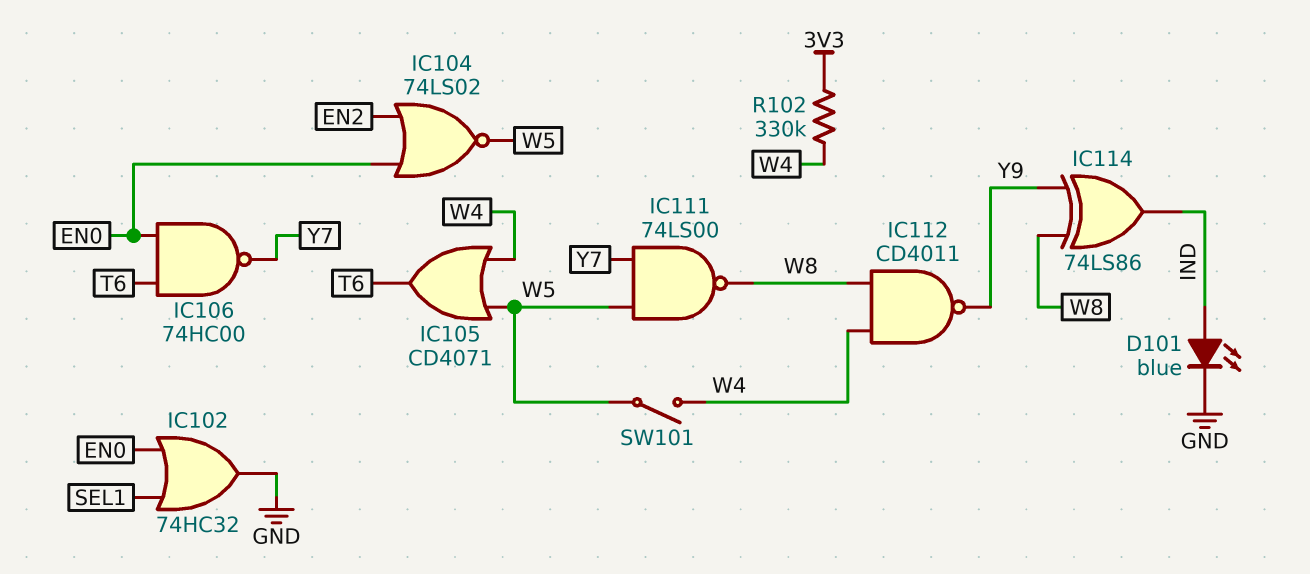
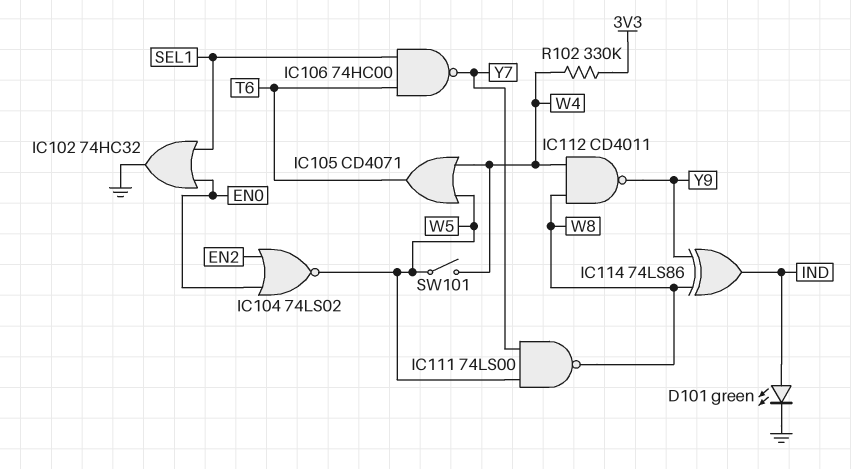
D101: LED blue (A IND, K GND) -> LED green (A IND, K GND)
IC106: NAND 74HC00 (in EN0, in T6, out Y7) -> NAND 74HC00 (in SEL1, in T6, out Y7)

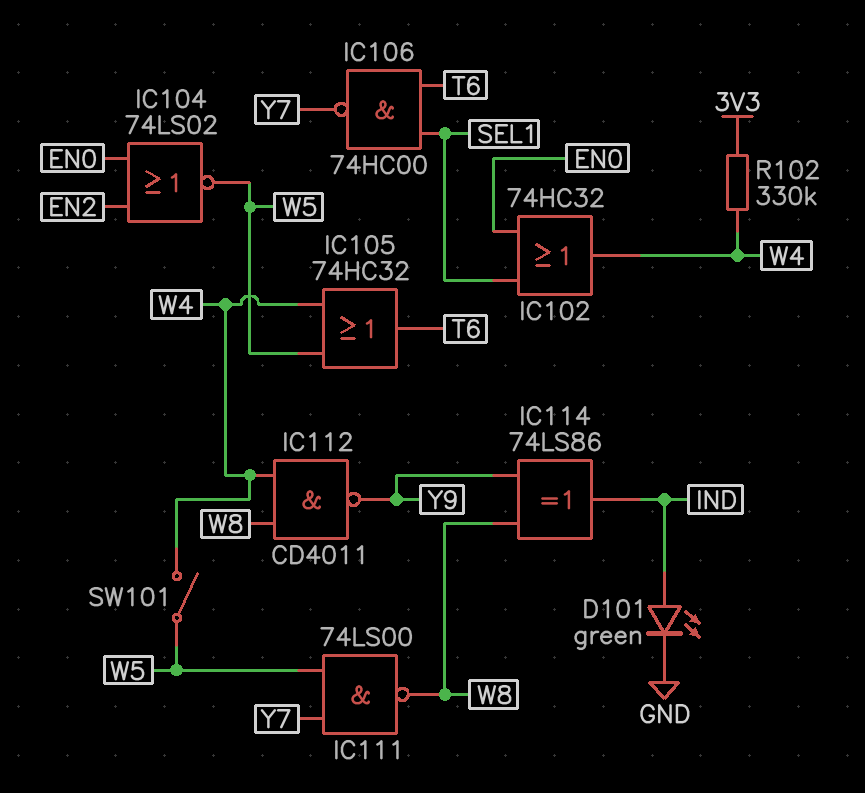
IC102: OR 74HC32 (in EN0, in SEL1, out GND) -> OR 74HC32 (in EN0, in SEL1, out W4)
IC105: OR CD4071 (in W4, in W5, out T6) -> OR 74HC32 (in W4, in W5, out T6)

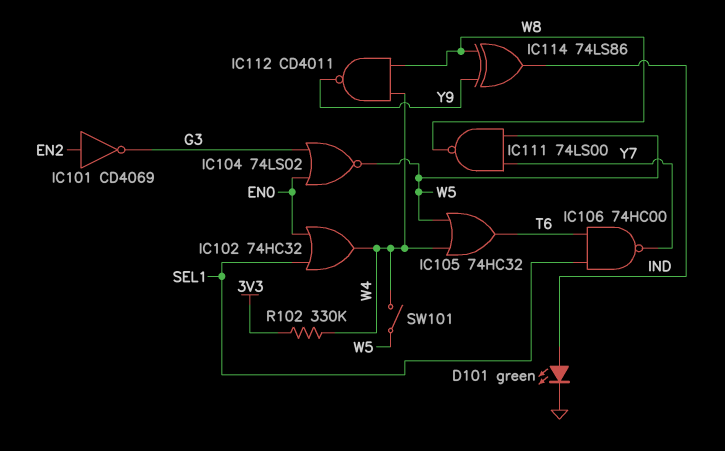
IC101: none -> NOT CD4069 (in EN2, out G3)
IC104: NOR 74LS02 (in EN0, in EN2, out W5) -> NOR 74LS02 (in EN0, in G3, out W5)

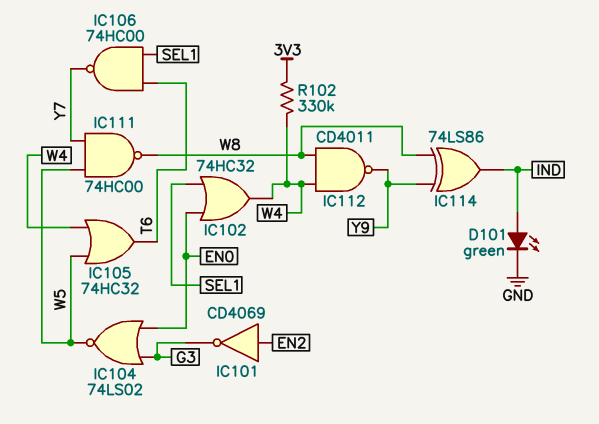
IC111: NAND 74LS00 (in W5, in Y7, out W8) -> NAND 74HC00 (in W5, in Y7, out W8)
SW101: switch (W4, W5) -> none

